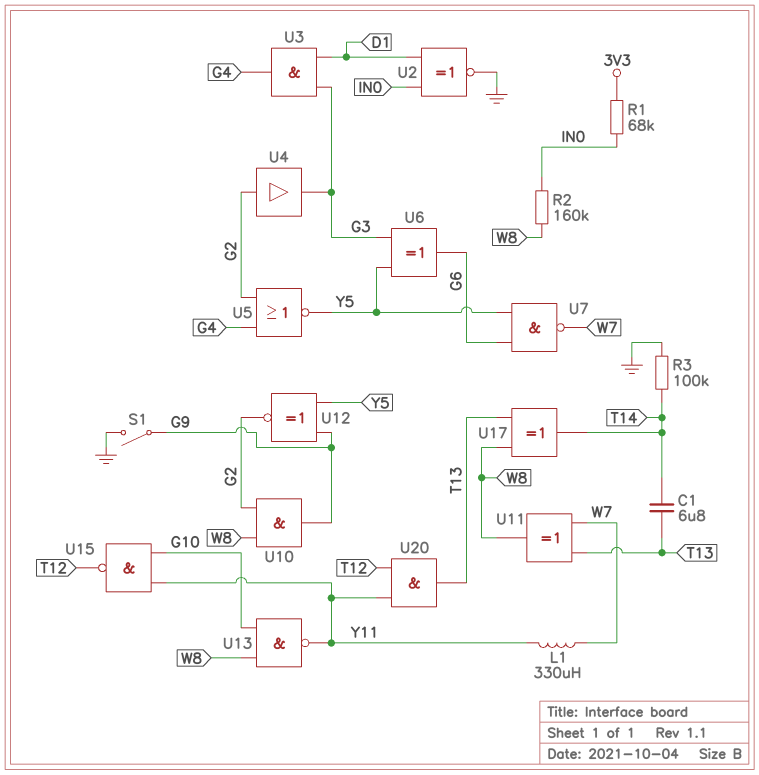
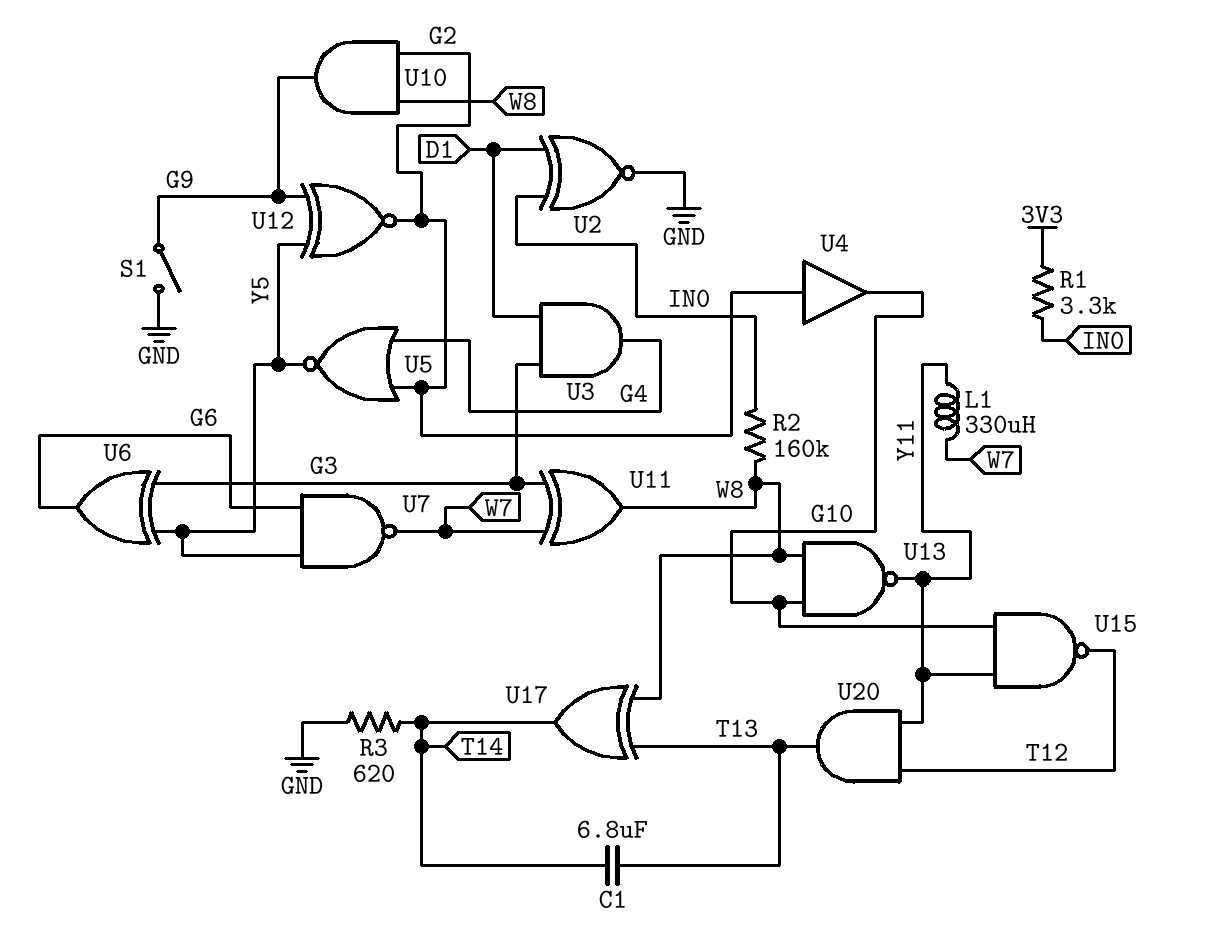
R1: 68k (3V3, IN0) -> 3.3k (3V3, IN0)
R3: 100k (GND, T14) -> 620 (GND, T14)
U4: buffer (in G2, out G3) -> buffer (in G2, out G10)
U11: XOR (in T13, in W7, out W8) -> XOR (in G3, in W7, out W8)

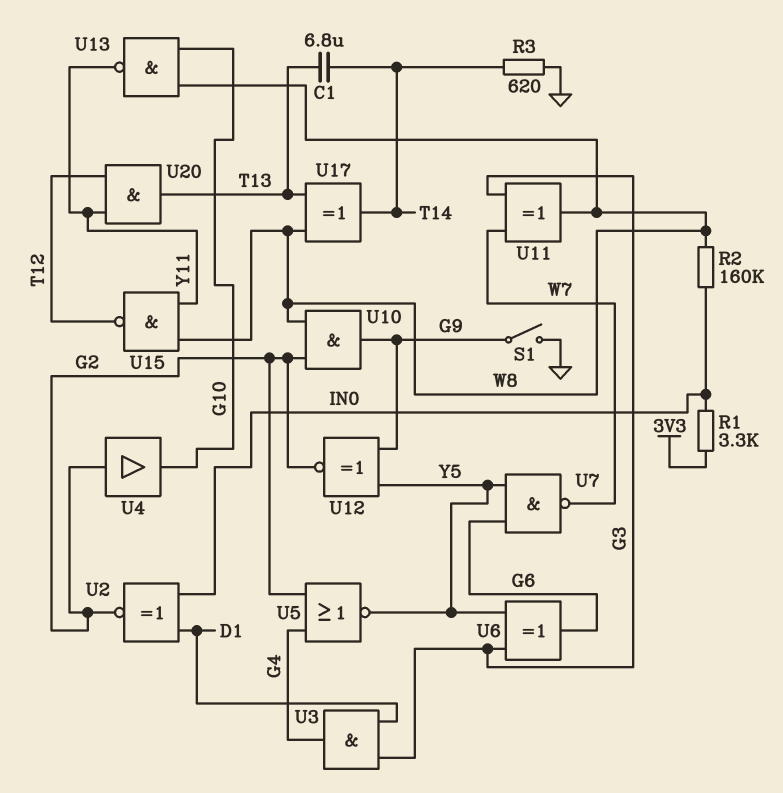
L1: 330uH (W7, Y11) -> none
U2: XNOR (in D1, in IN0, out GND) -> XNOR (in D1, in IN0, out G2)
U15: NAND (in G10, in Y11, out T12) -> NAND (in W8, in Y11, out T12)

